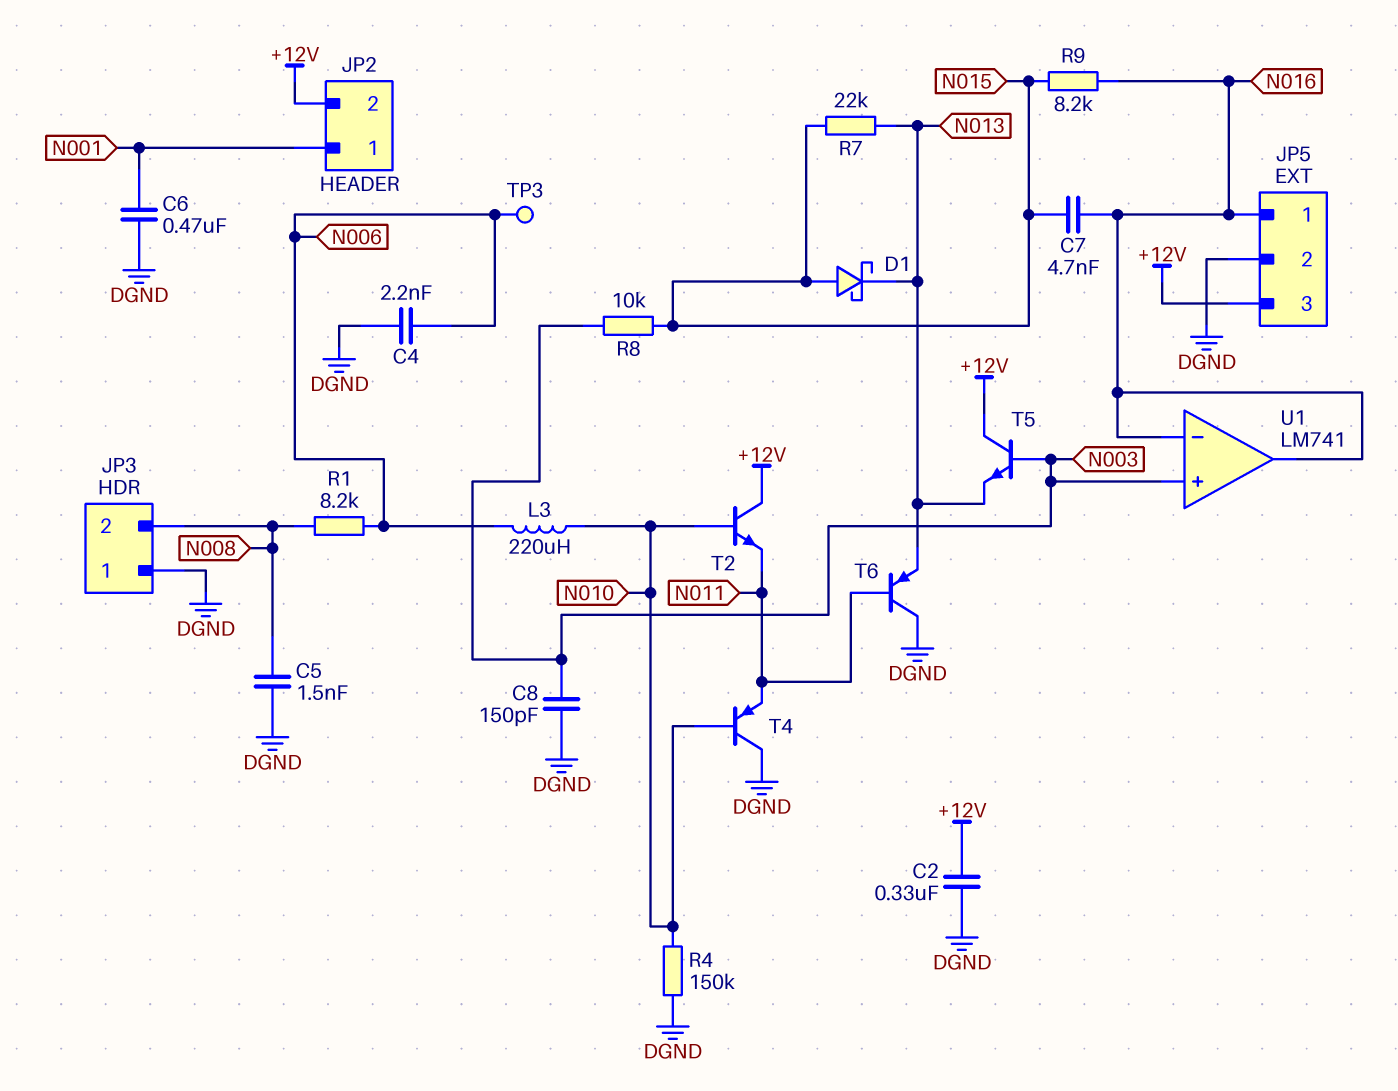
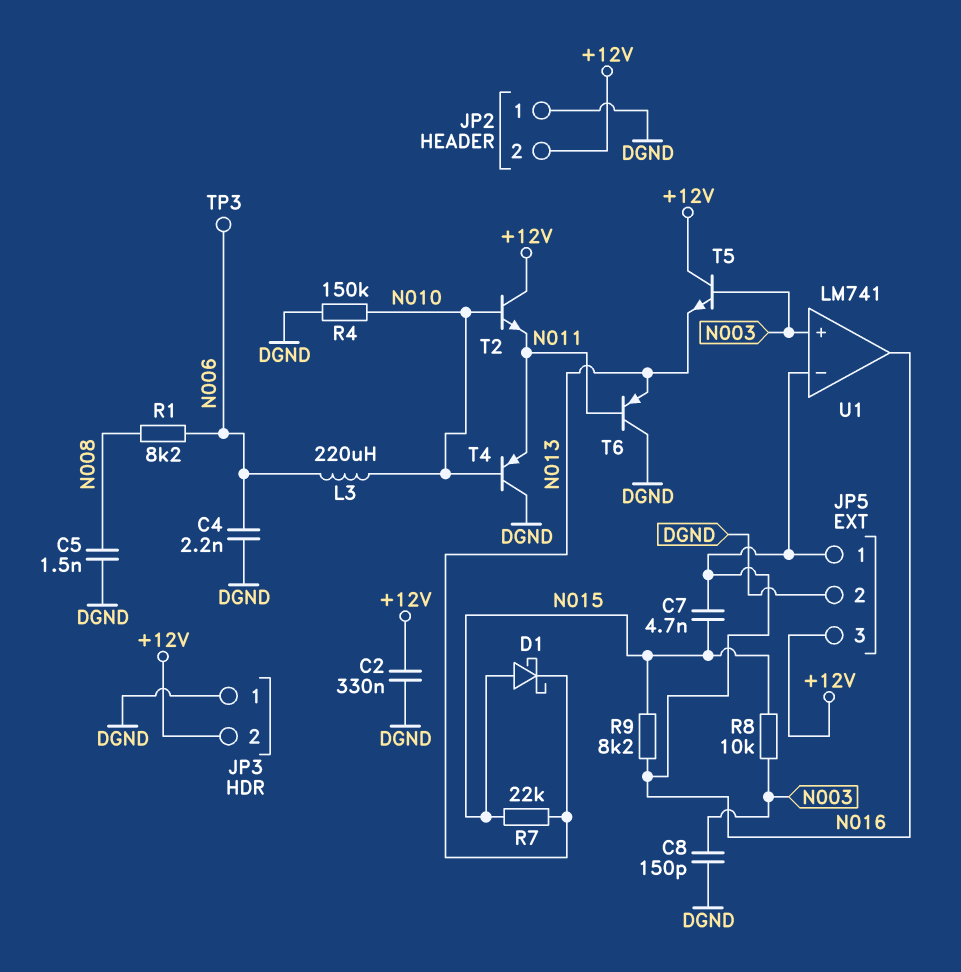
C6: 470nF (DGND, N001) -> none
JP2 pin 1: N001 -> DGND
JP3 pin 2: N008 -> +12V

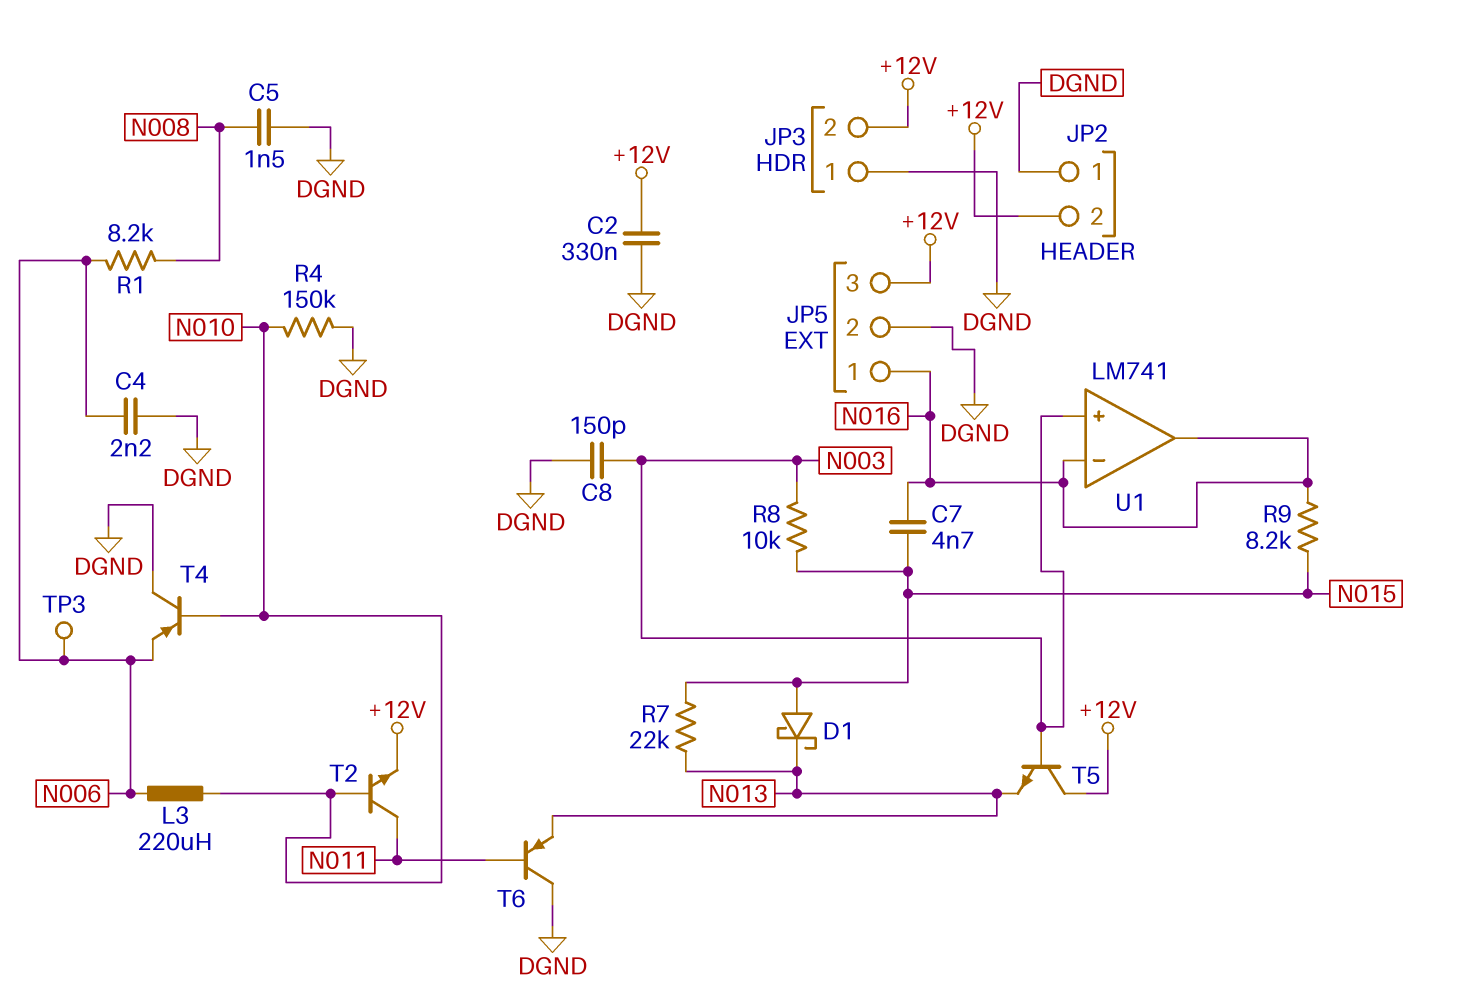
T2: NPN (B N010, C +12V, E N011) -> NPN (B N010, C N011, E +12V)
T4: PNP (B N010, C DGND, E N011) -> PNP (B N010, C DGND, E N006)

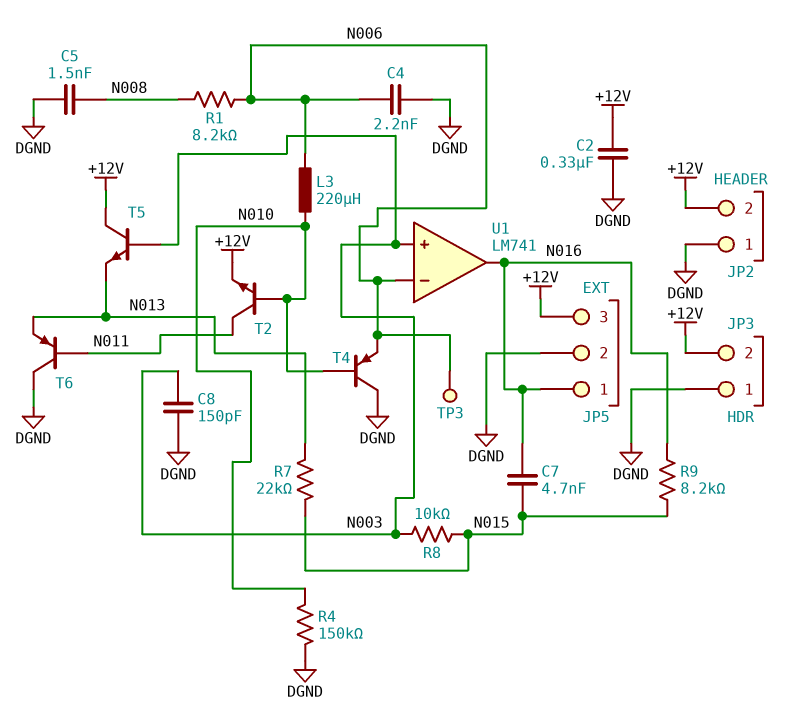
D1: schottky (A N015, K N013) -> none
U1 pin in-: N016 -> N006

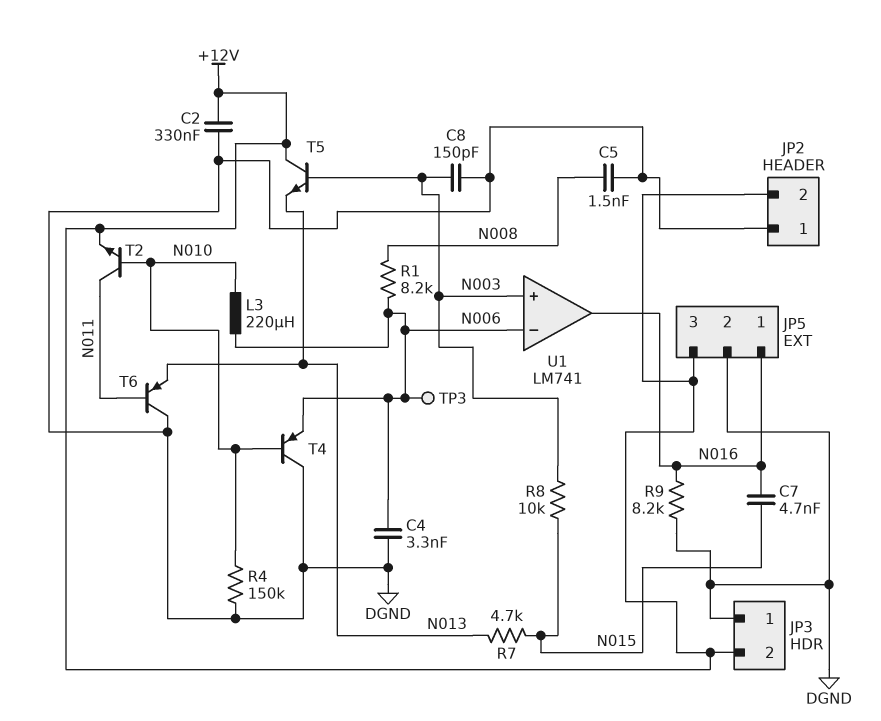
C4: 2.2nF (DGND, N006) -> 3.3nF (DGND, N006)
R7: 22k (N013, N015) -> 4.7k (N013, N015)
R9: 8.2k (N015, N016) -> 8.2k (DGND, N016)

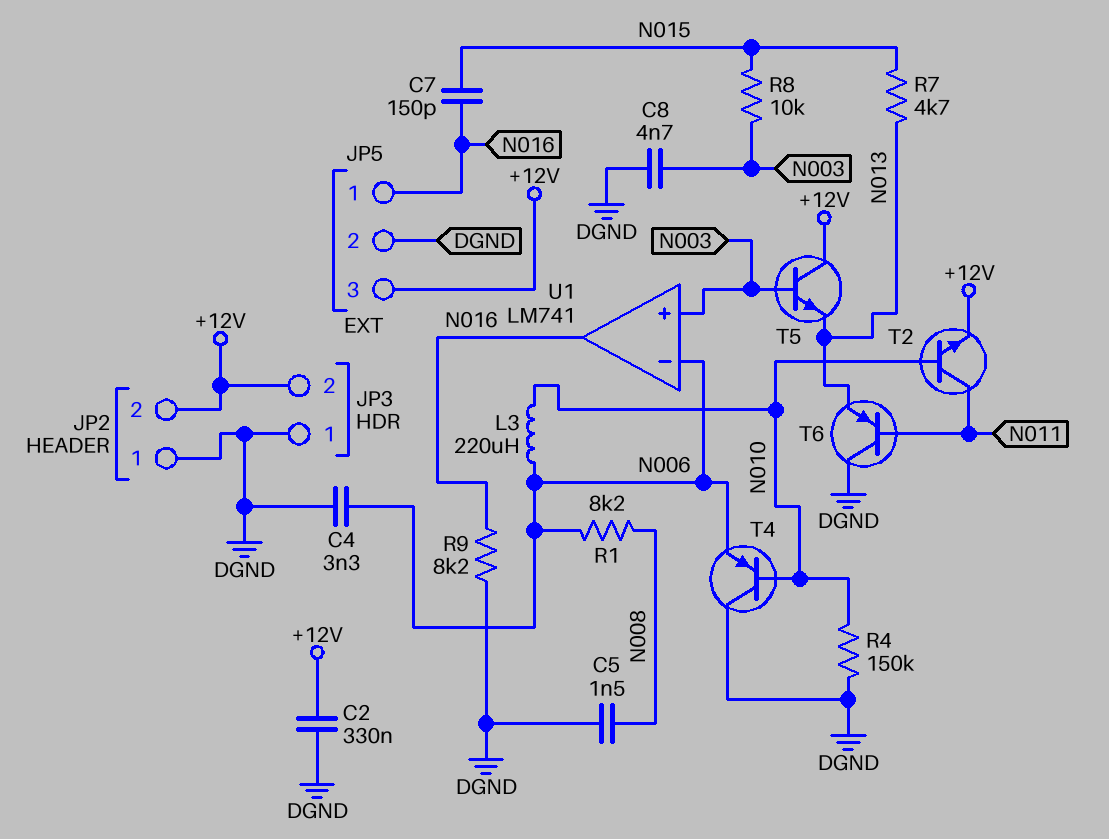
C7: 4.7nF (N015, N016) -> 150pF (N015, N016)
C8: 150pF (DGND, N003) -> 4.7nF (DGND, N003)
TP3: test point (N006) -> none

